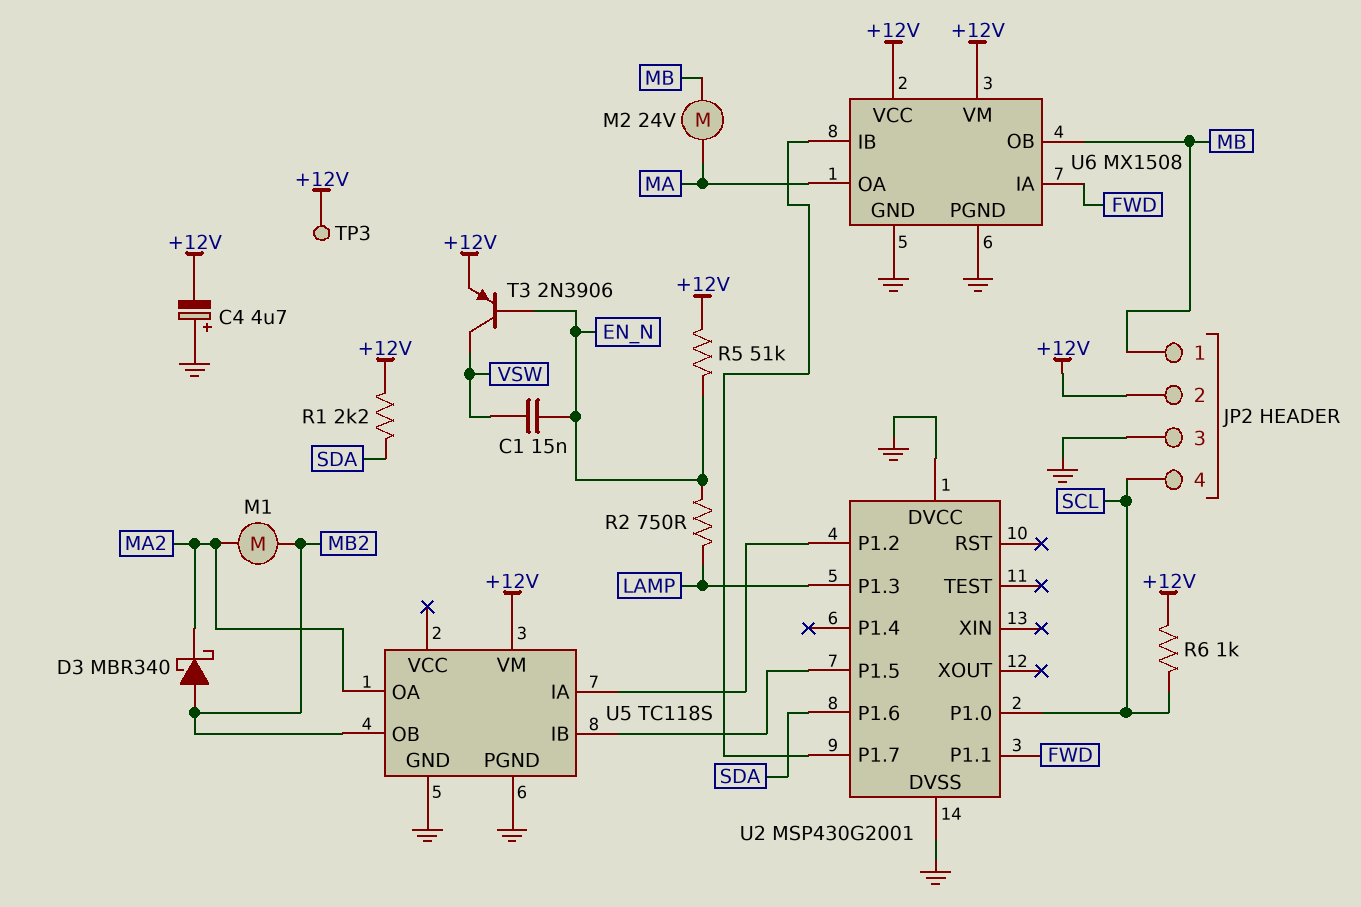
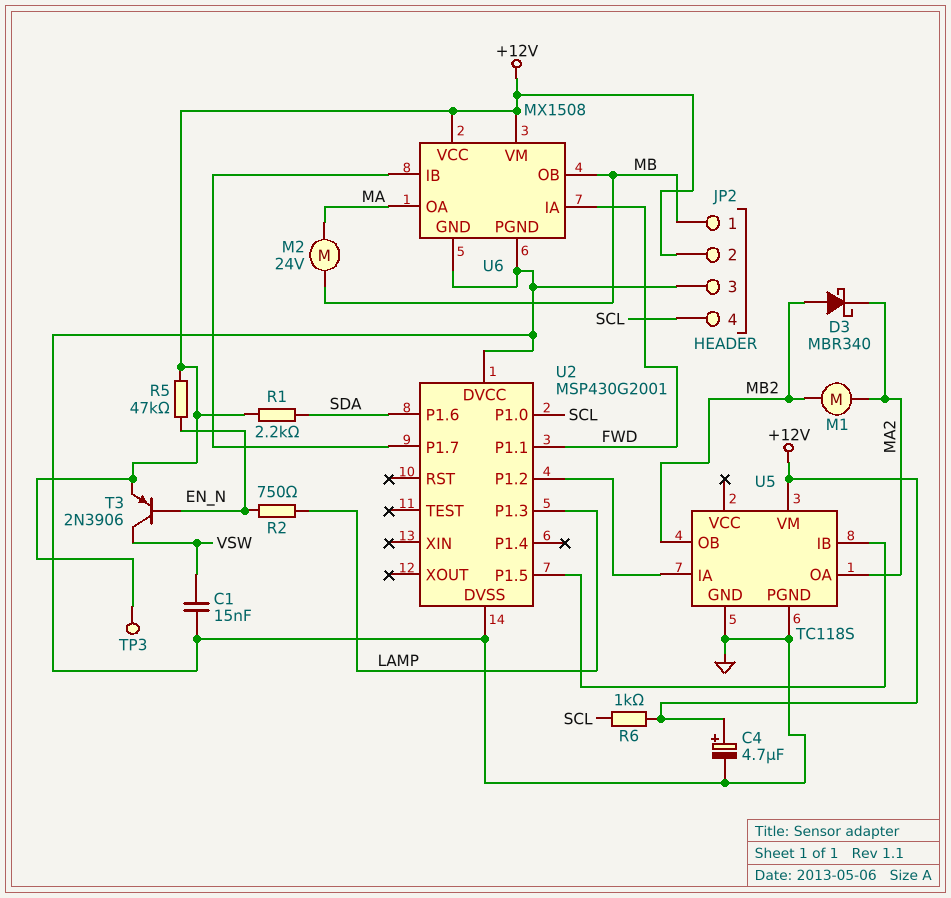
C1: 15nF (EN_N, VSW) -> 15nF (GND, VSW)
C4: 4.7uF (plus GND, minus +12V) -> 4.7uF (plus +12V, minus GND)
R5: 51k (+12V, EN_N) -> 47k (+12V, EN_N)

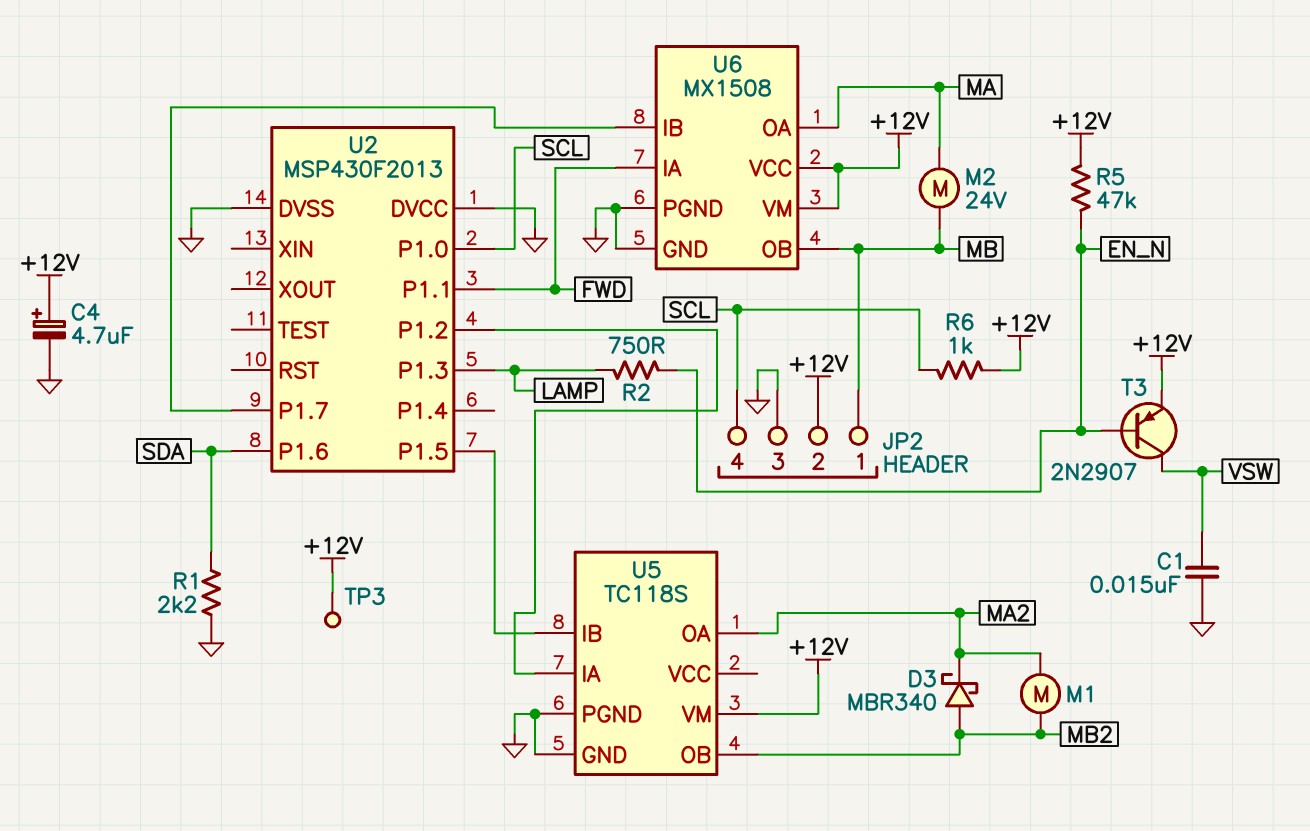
R1: 2.2k (+12V, SDA) -> 2.2k (GND, SDA)
T3: PNP 2N3906 (B EN_N, C VSW, E +12V) -> PNP 2N2907 (B EN_N, C VSW, E +12V)
U2: MSP430G2001 -> MSP430F2013

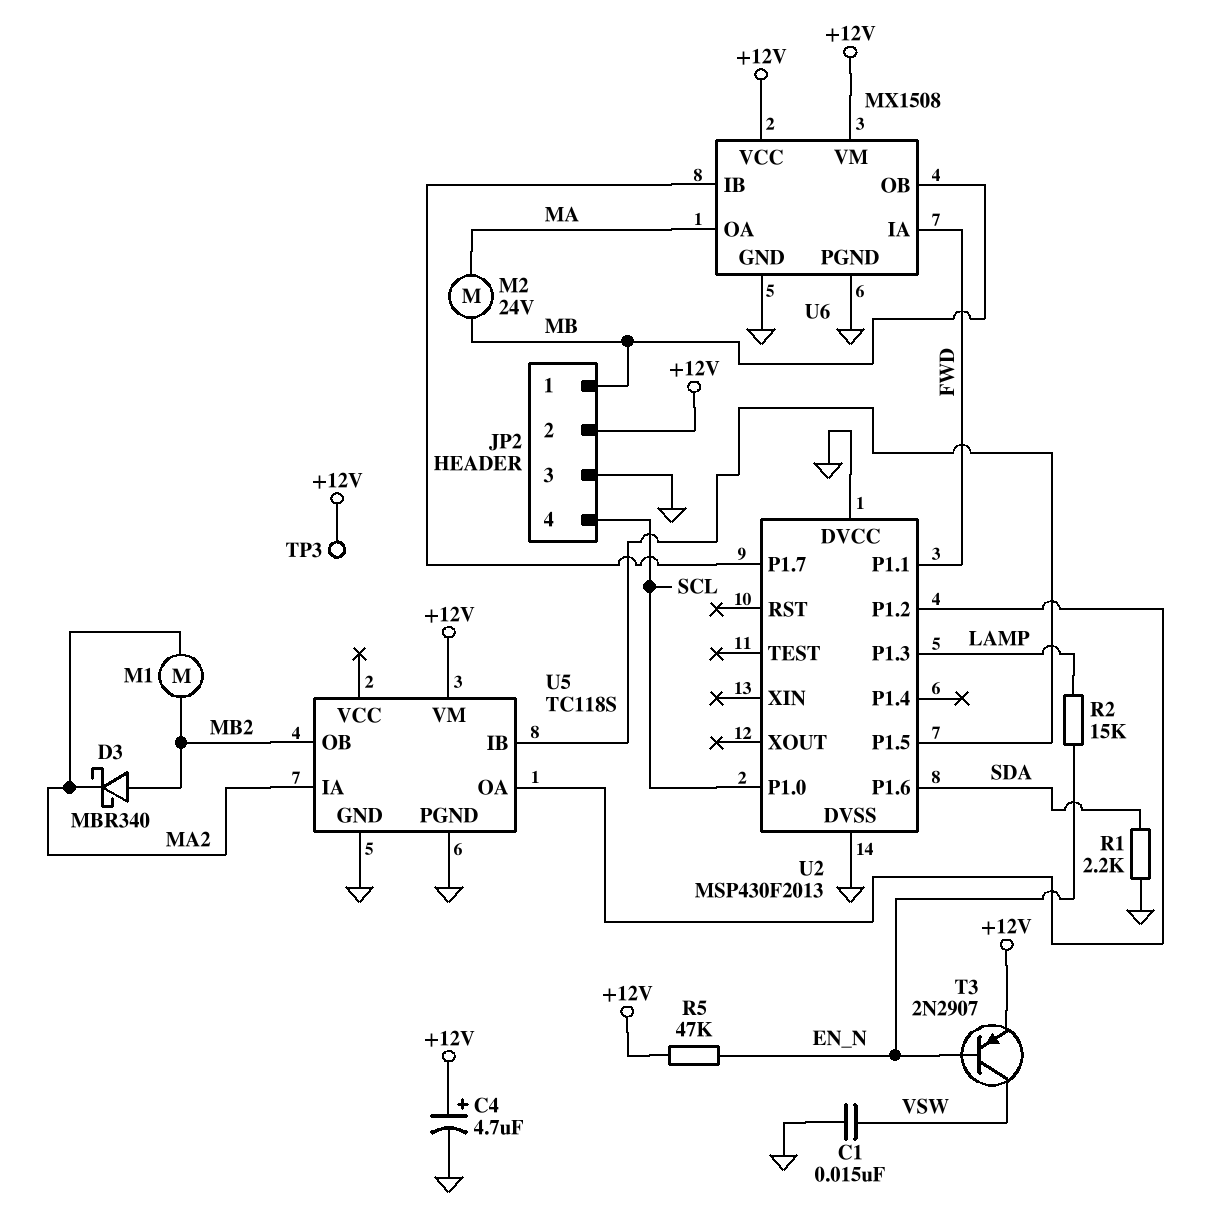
R2: 750 (EN_N, LAMP) -> 15k (EN_N, LAMP)
R6: 1k (+12V, SCL) -> none
U5 pin IA: U2/P1.2 -> MA2
U5 pin OA: MA2 -> U2/P1.2

